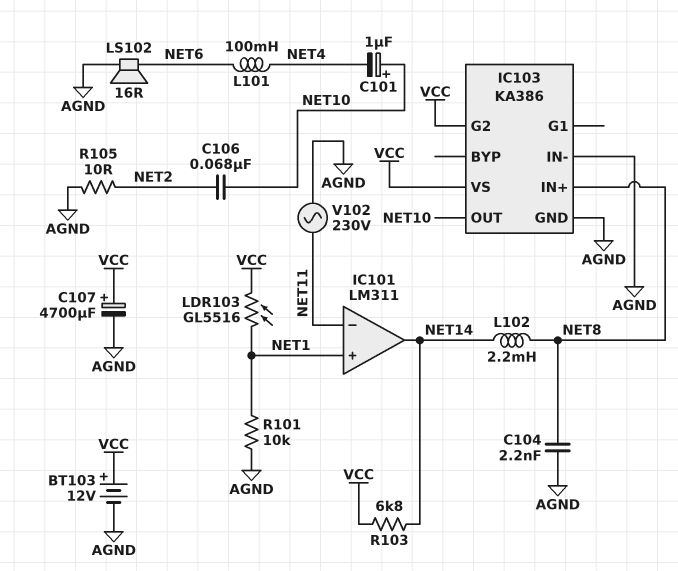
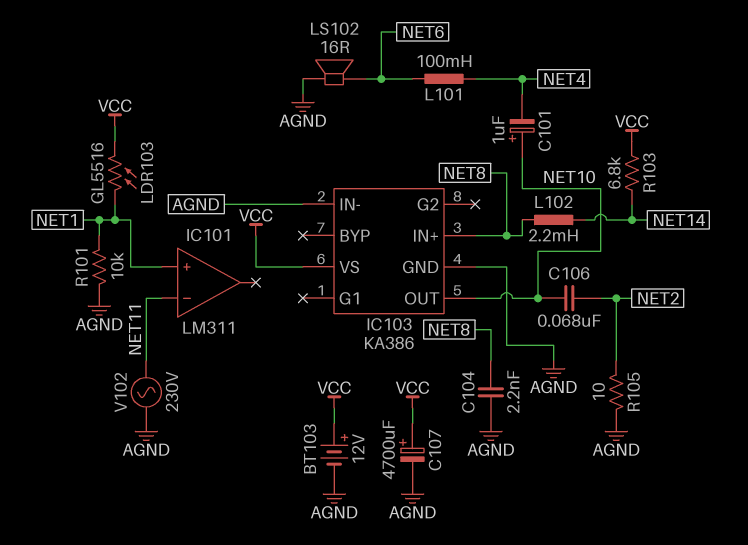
IC101 pin out: NET14 -> none
IC103 pin G2: VCC -> none

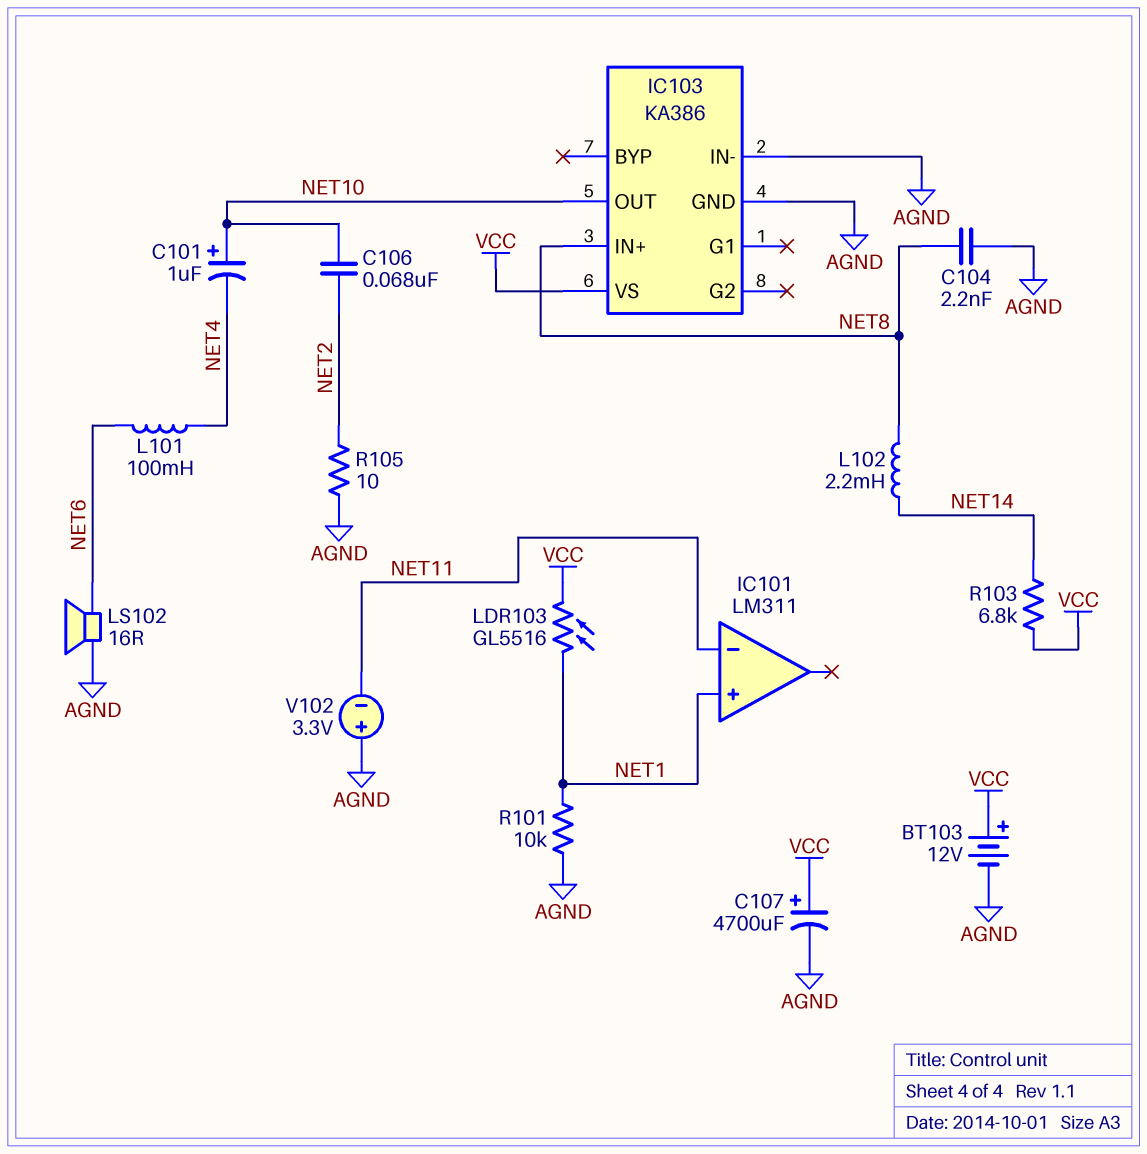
V102: AC 230V (AGND, NET11) -> 3.3V (plus AGND, minus NET11)

